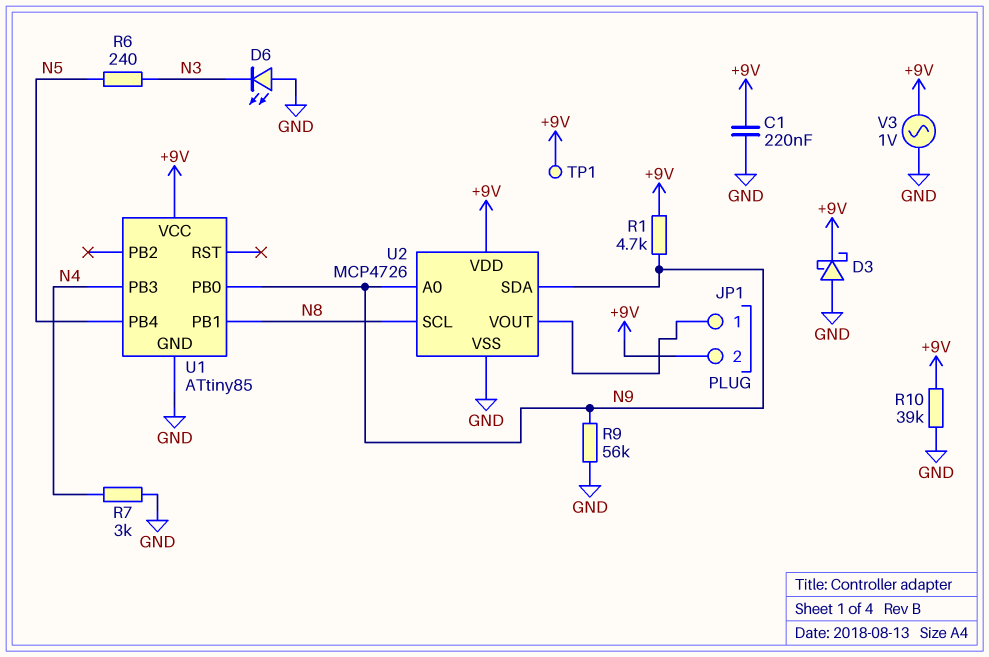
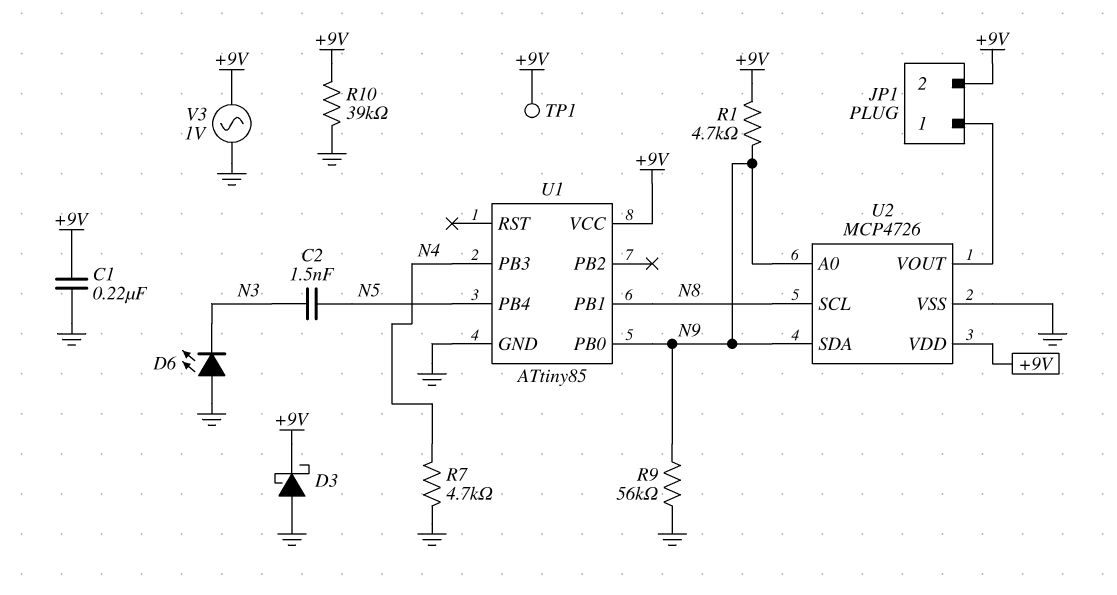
C2: none -> 1.5nF (N3, N5)
R6: 240 (N3, N5) -> none
R7: 3k (GND, N4) -> 4.7k (GND, N4)

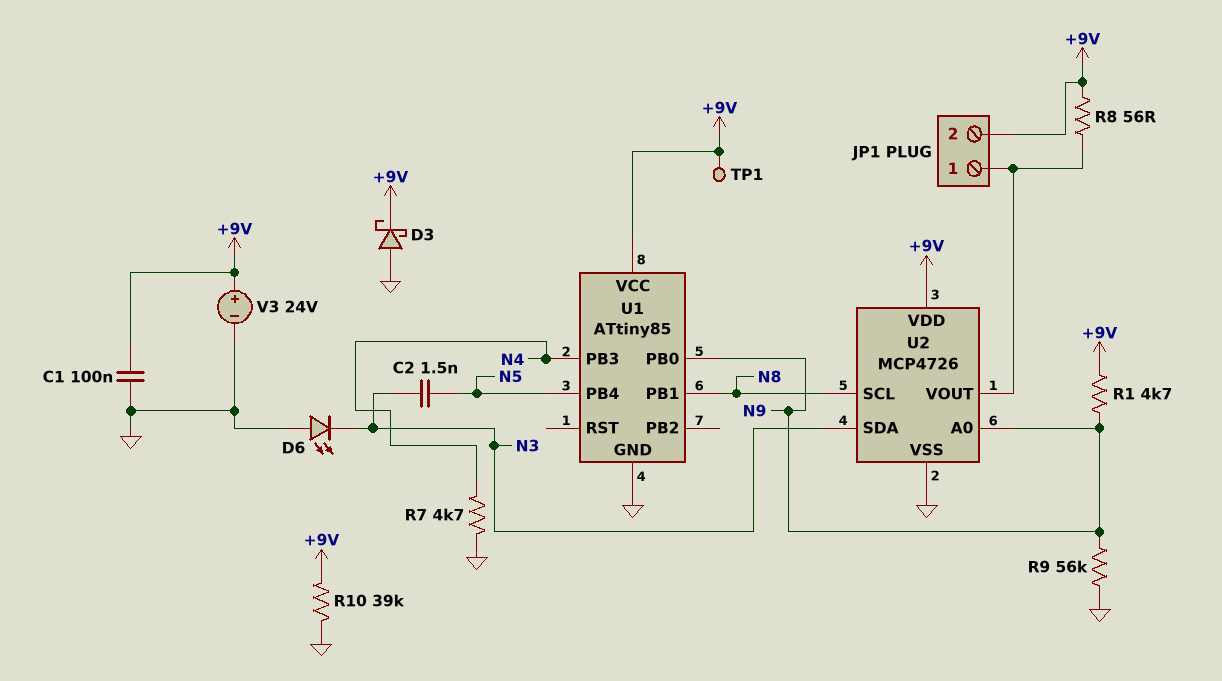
C1: 220nF (+9V, GND) -> 100nF (+9V, GND)
R8: none -> 56 (+9V, JP1/1)
U2 pin SDA: N9 -> N3
V3: AC 1V (+9V, GND) -> 24V (plus +9V, minus GND)

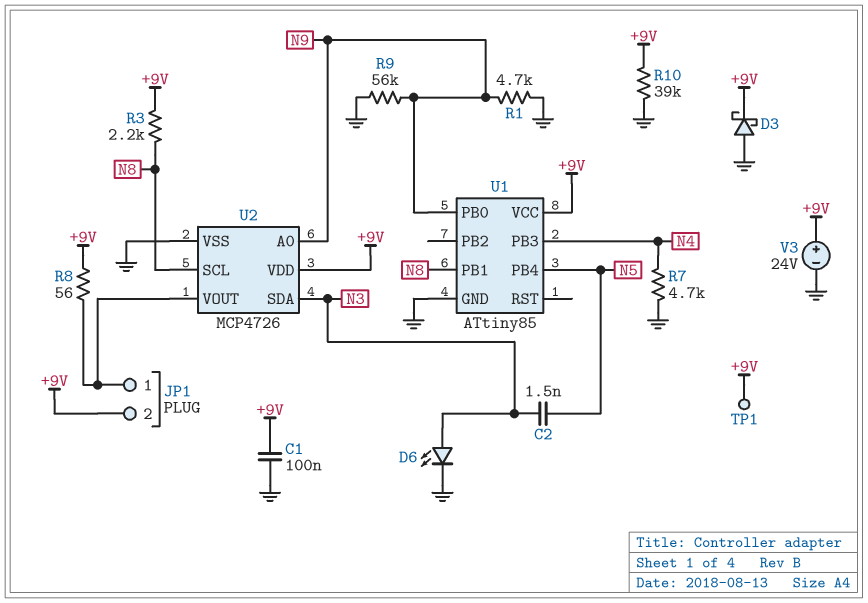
D6: LED (A GND, K N3) -> LED (A N3, K GND)
R1: 4.7k (+9V, N9) -> 4.7k (GND, N9)
R3: none -> 2.2k (+9V, N8)

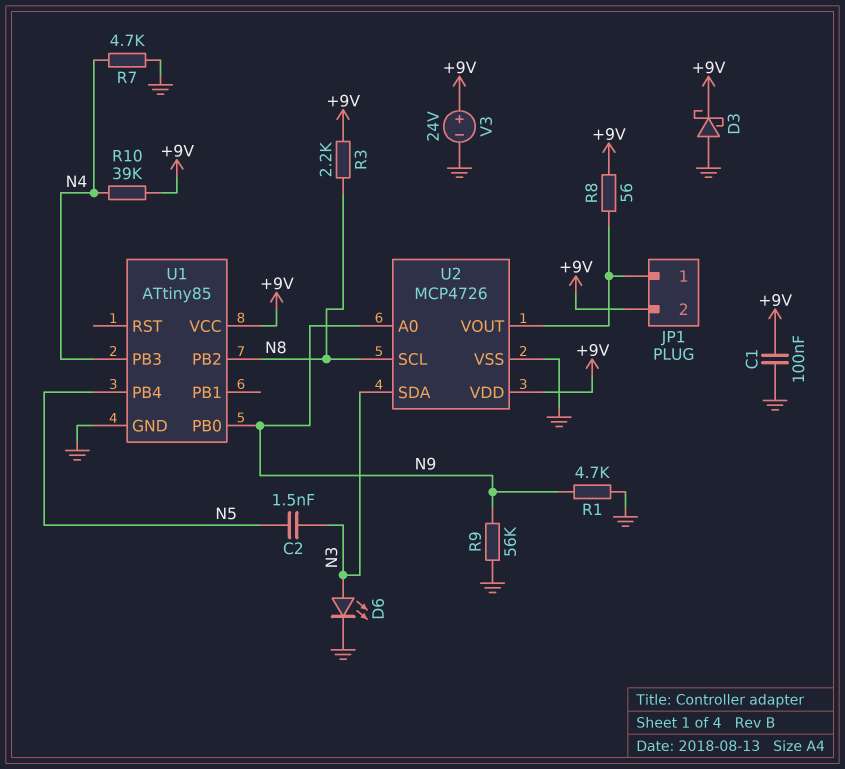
R10: 39k (+9V, GND) -> 39k (+9V, N4)
TP1: test point (+9V) -> none
U1 pin PB1: N8 -> none
U1 pin PB2: none -> N8

